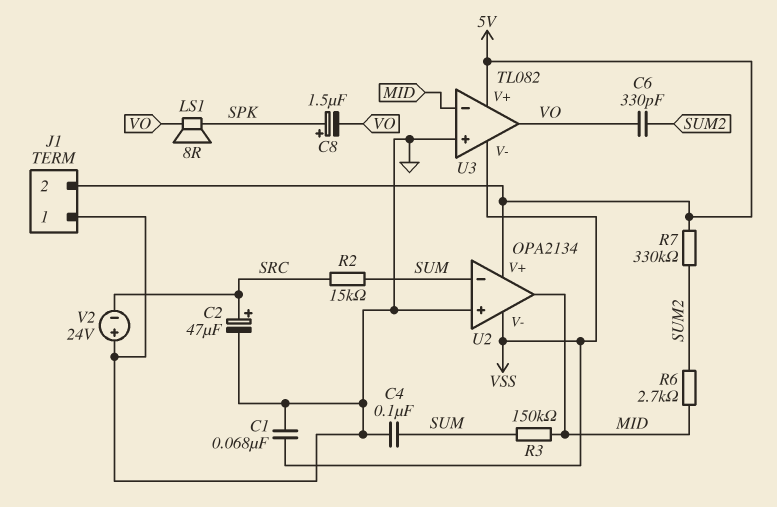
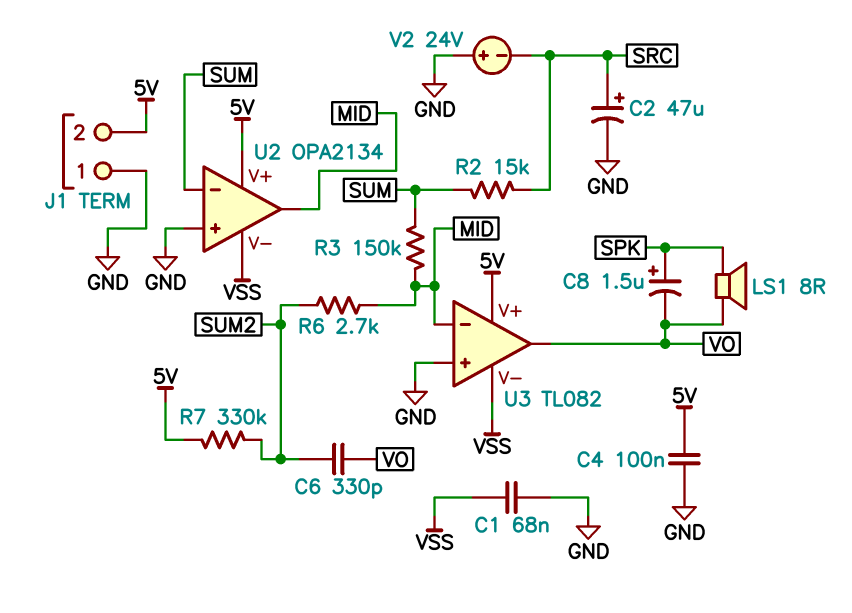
C4: 100nF (GND, SUM) -> 100nF (5V, GND)

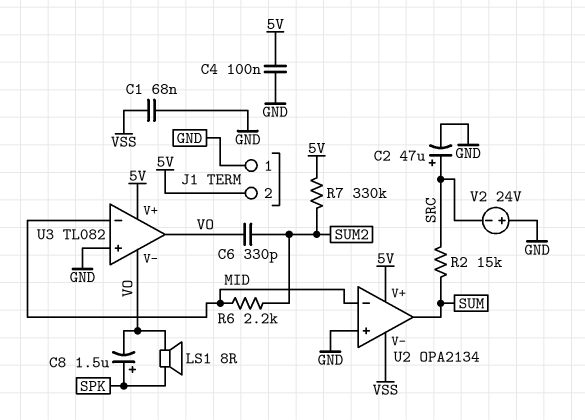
R3: 150k (MID, SUM) -> none
R6: 2.7k (MID, SUM2) -> 2.2k (MID, SUM2)
U2 pin in-: SUM -> MID
U2 pin out: MID -> SUM
U3 pin V-: VSS -> VO

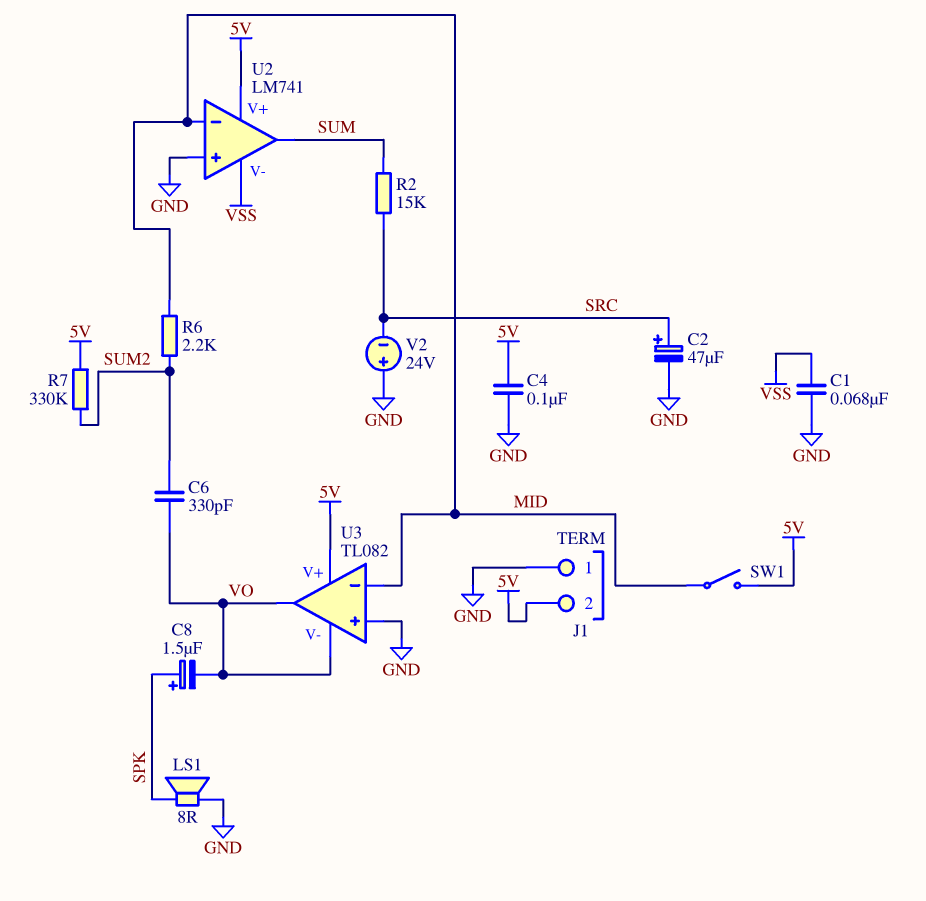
LS1: speaker 8R (SPK, VO) -> speaker 8R (GND, SPK)
SW1: none -> switch (5V, MID)
U2: OPA2134 -> LM741

